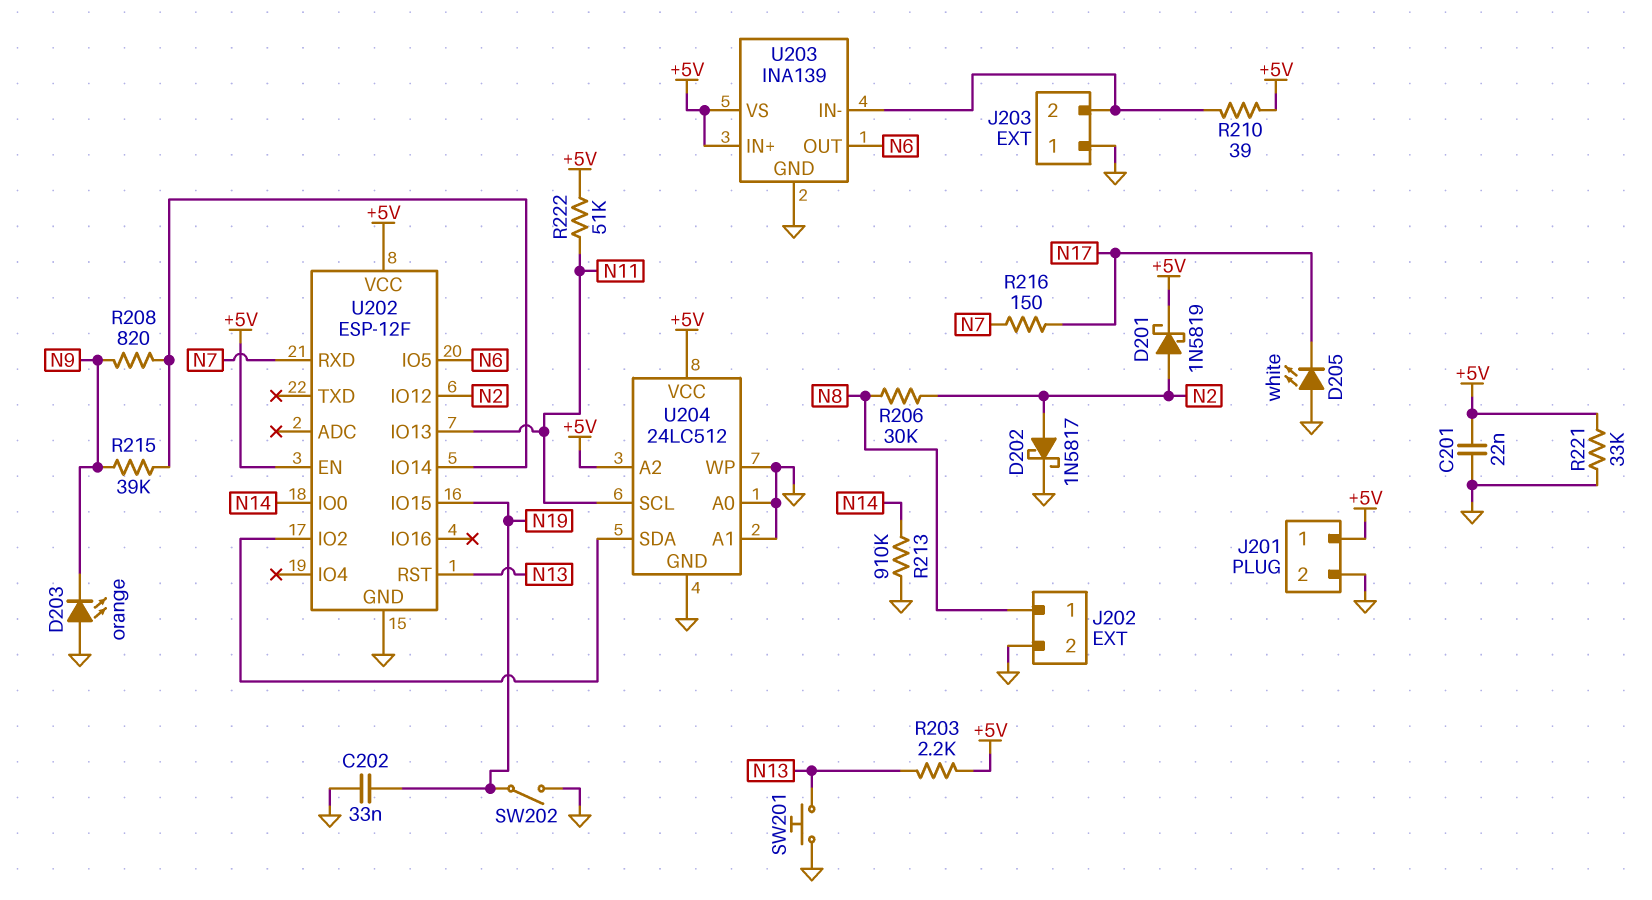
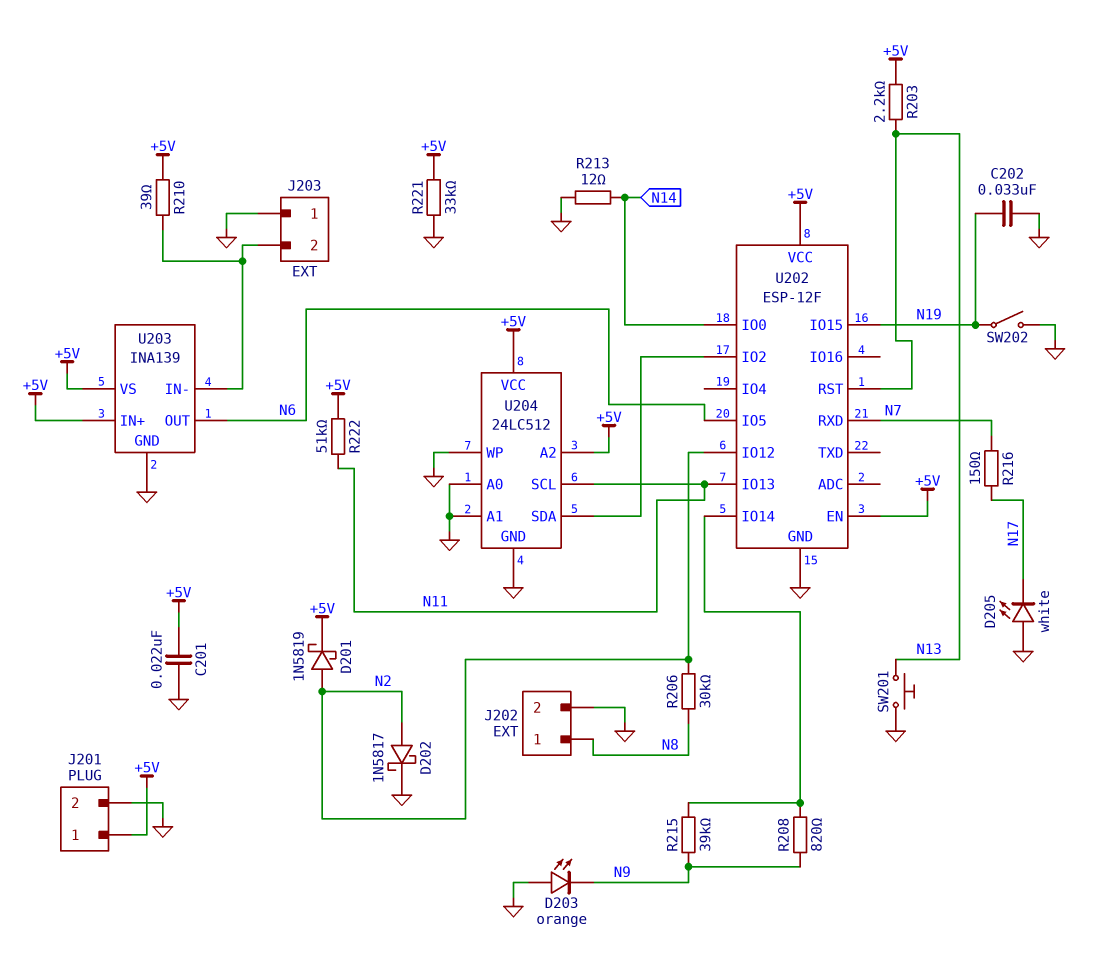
R213: 910k (GND, N14) -> 12 (GND, N14)

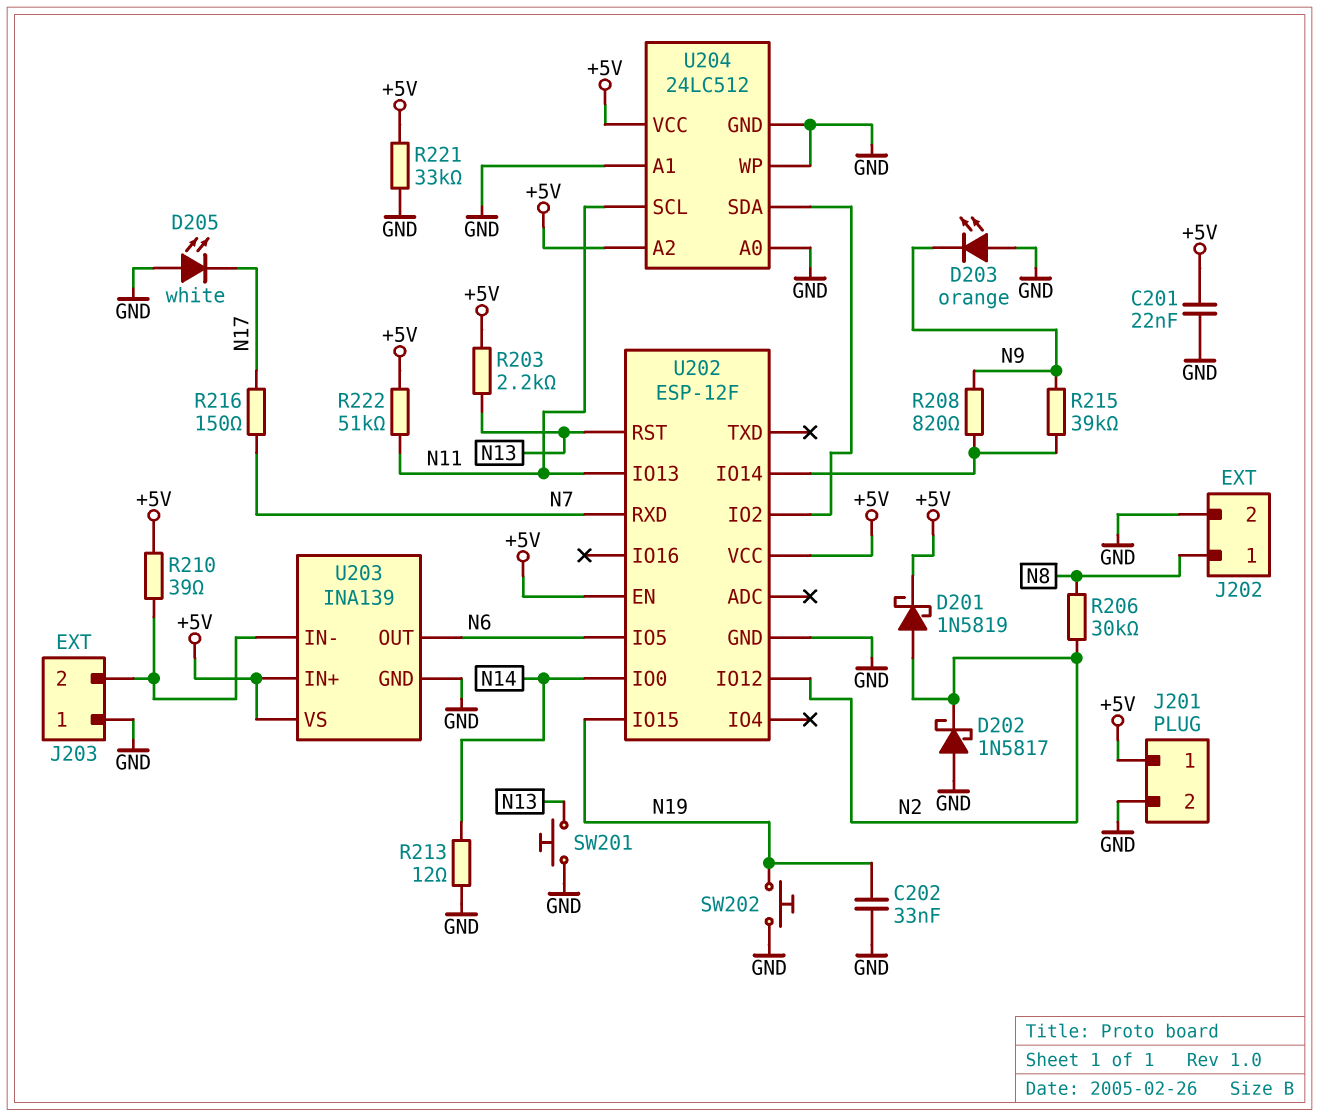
D202: schottky 1N5817 (A N2, K GND) -> schottky 1N5817 (A GND, K N2)
SW202: switch (GND, N19) -> button (GND, N19)

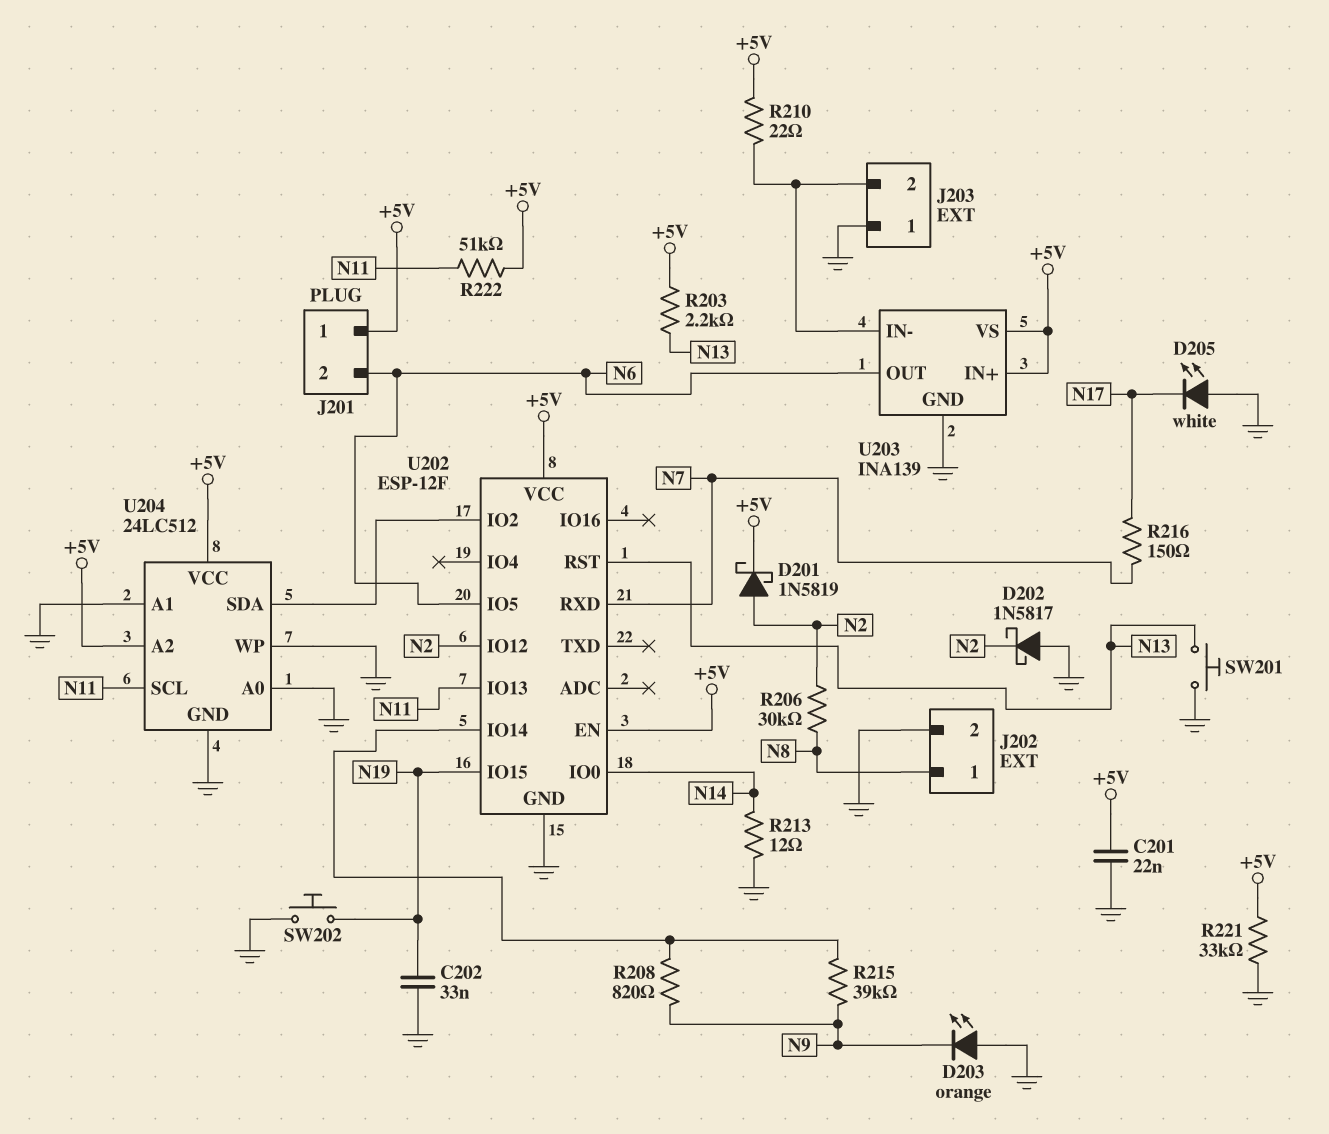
J201 pin 2: GND -> N6
R210: 39 (+5V, J203/2) -> 22 (+5V, J203/2)

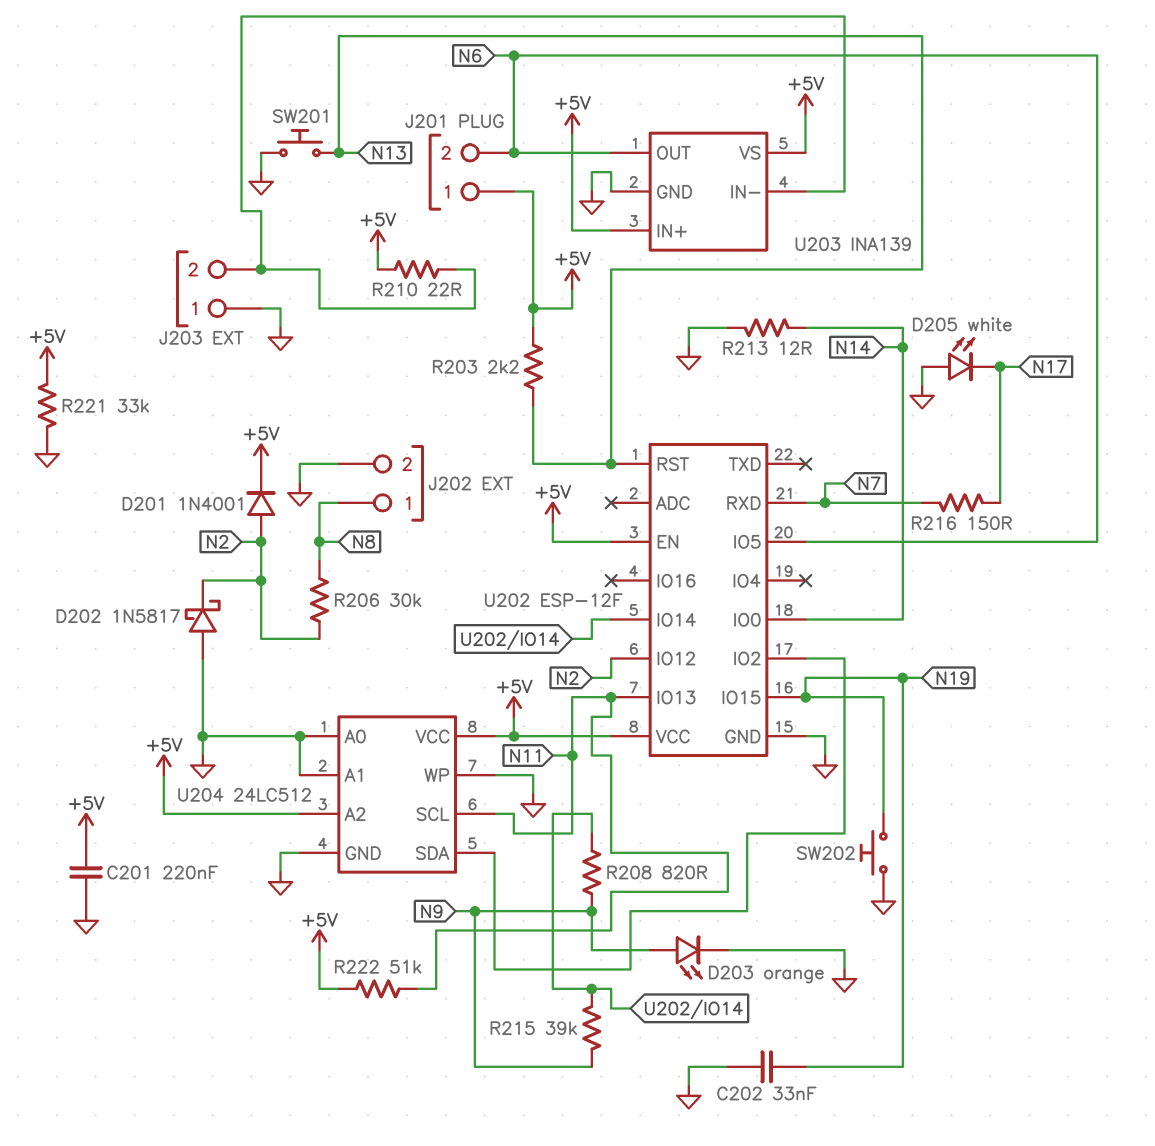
C201: 22nF (+5V, GND) -> 220nF (+5V, GND)
D201: schottky 1N5819 (A N2, K +5V) -> diode 1N4001 (A N2, K +5V)
D203: LED orange (A GND, K N9) -> LED orange (A N9, K GND)

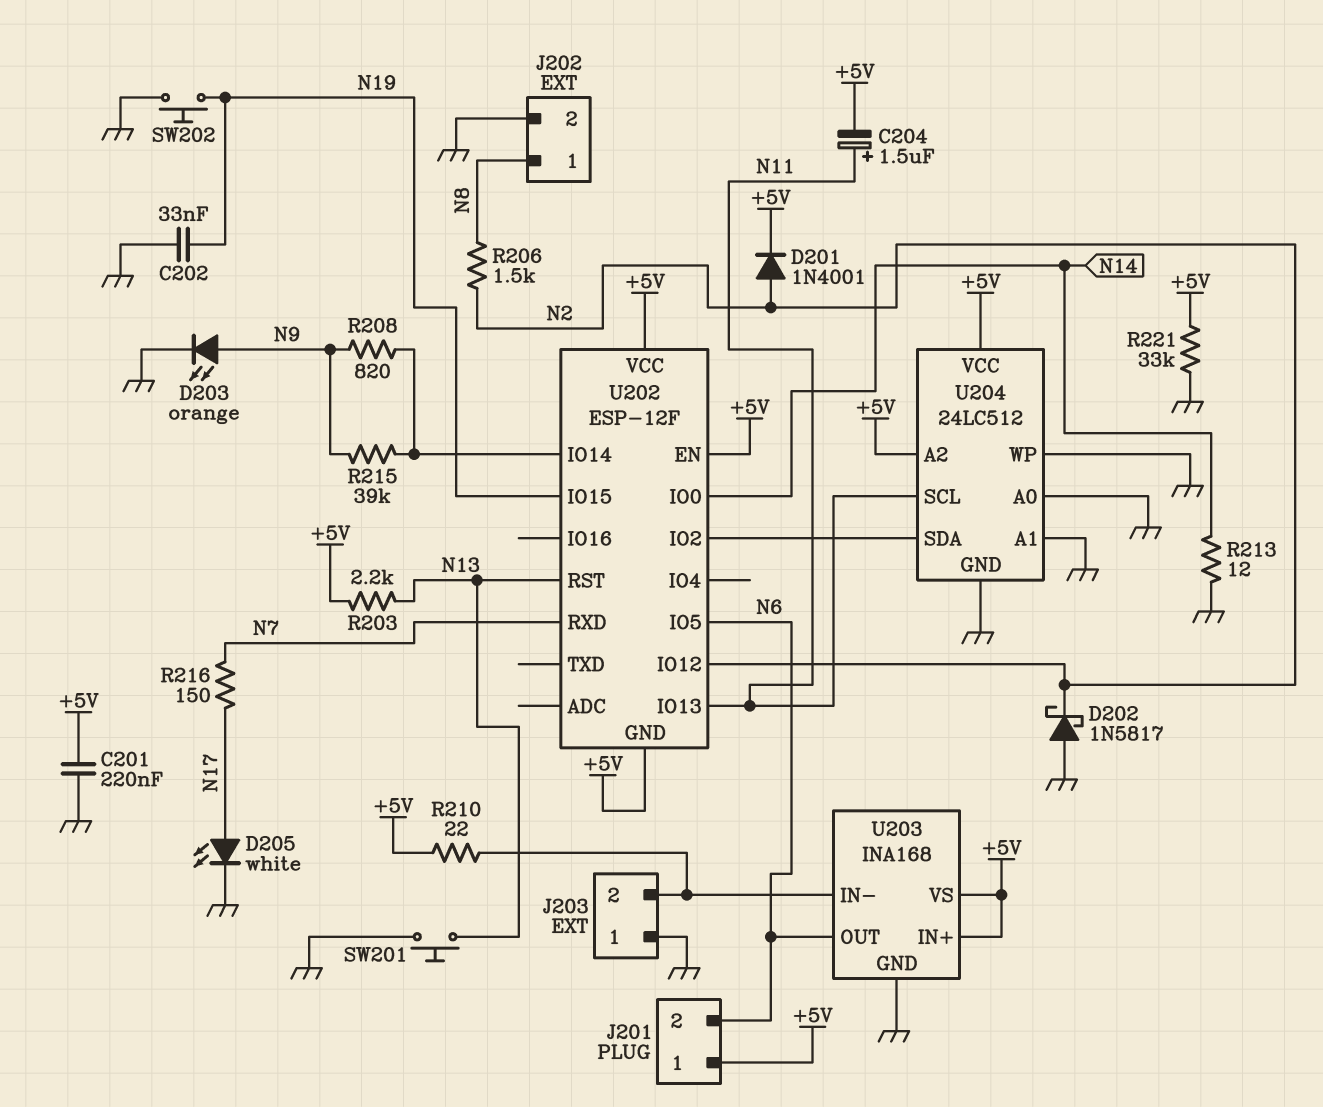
C204: none -> 1.5uF (plus N11, minus +5V)
D205: LED white (A GND, K N17) -> LED white (A N17, K GND)
R206: 30k (N2, N8) -> 1.5k (N2, N8)
R222: 51k (+5V, N11) -> none
U202 pin GND: GND -> +5V
U203: INA139 -> INA168

